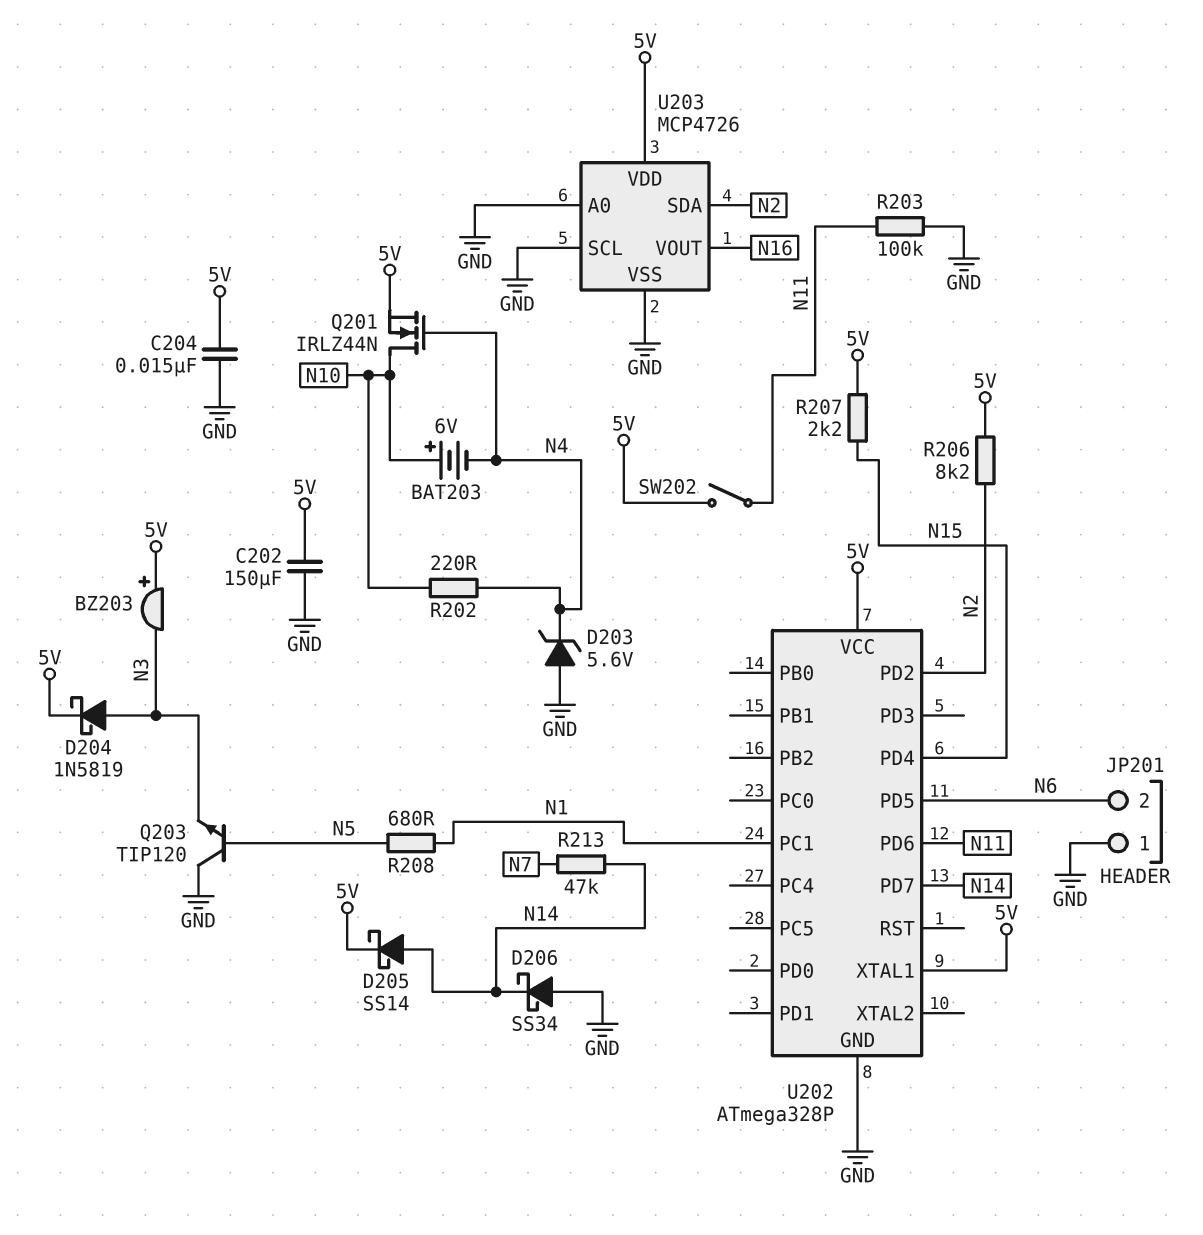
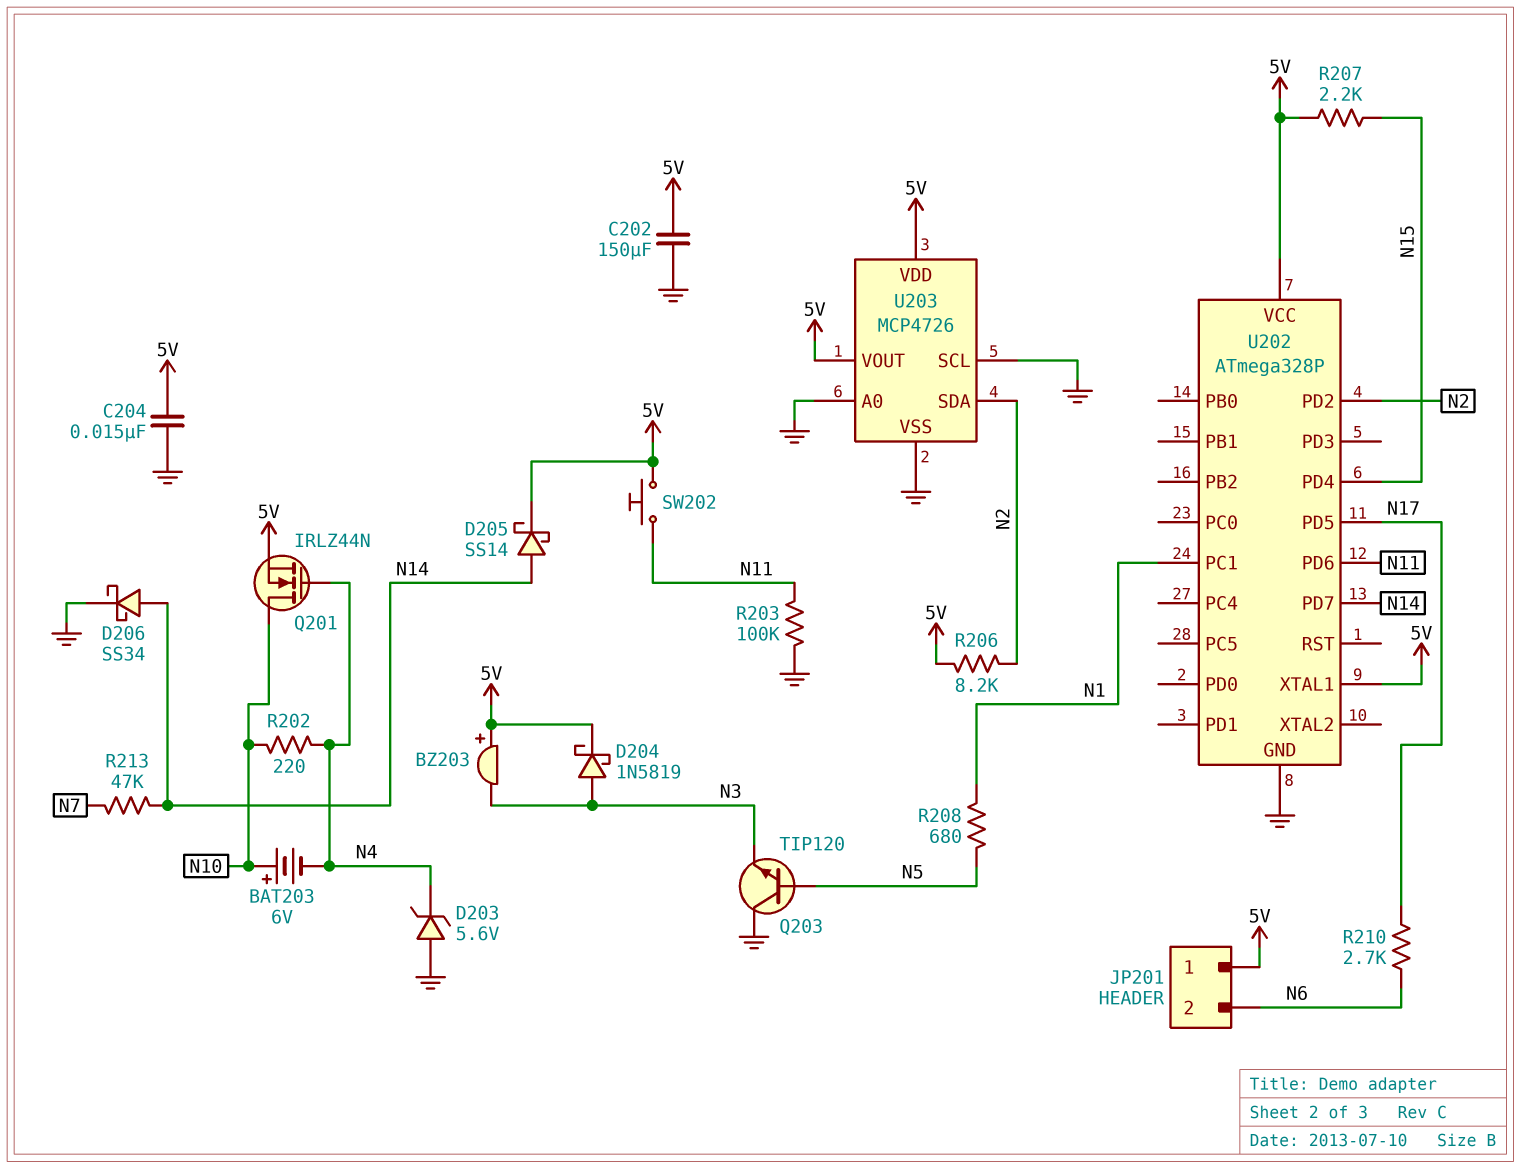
D206: schottky SS34 (A GND, K N14) -> schottky SS34 (A N14, K GND)
JP201 pin 1: GND -> 5V
R210: none -> 2.7k (N6, N17)
SW202: switch (5V, N11) -> button (5V, N11)
U202 pin PD5: N6 -> N17
U203 pin VOUT: N16 -> 5V

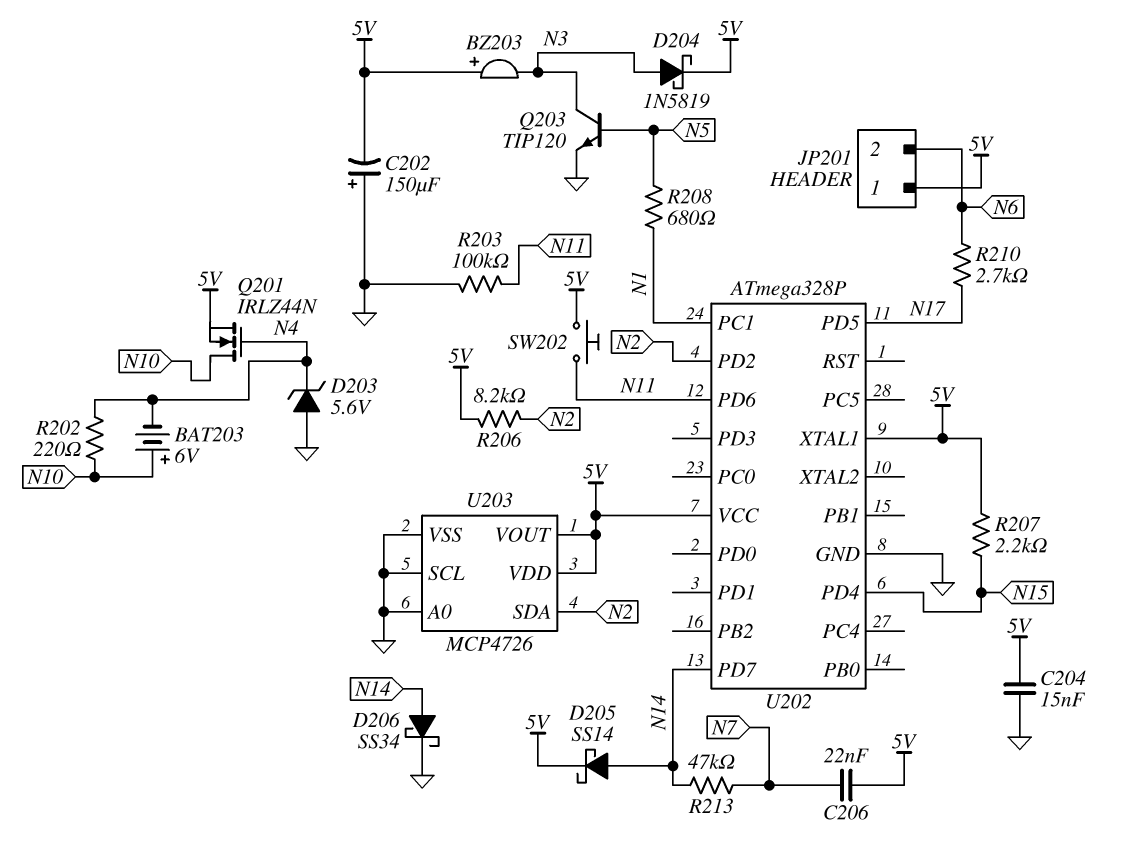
C202: 150uF (5V, GND) -> 150uF (plus GND, minus 5V)
C206: none -> 22nF (5V, N7)
Q203: NPN TIP120 (B N5, C GND, E N3) -> NPN TIP120 (B N5, C N3, E GND)

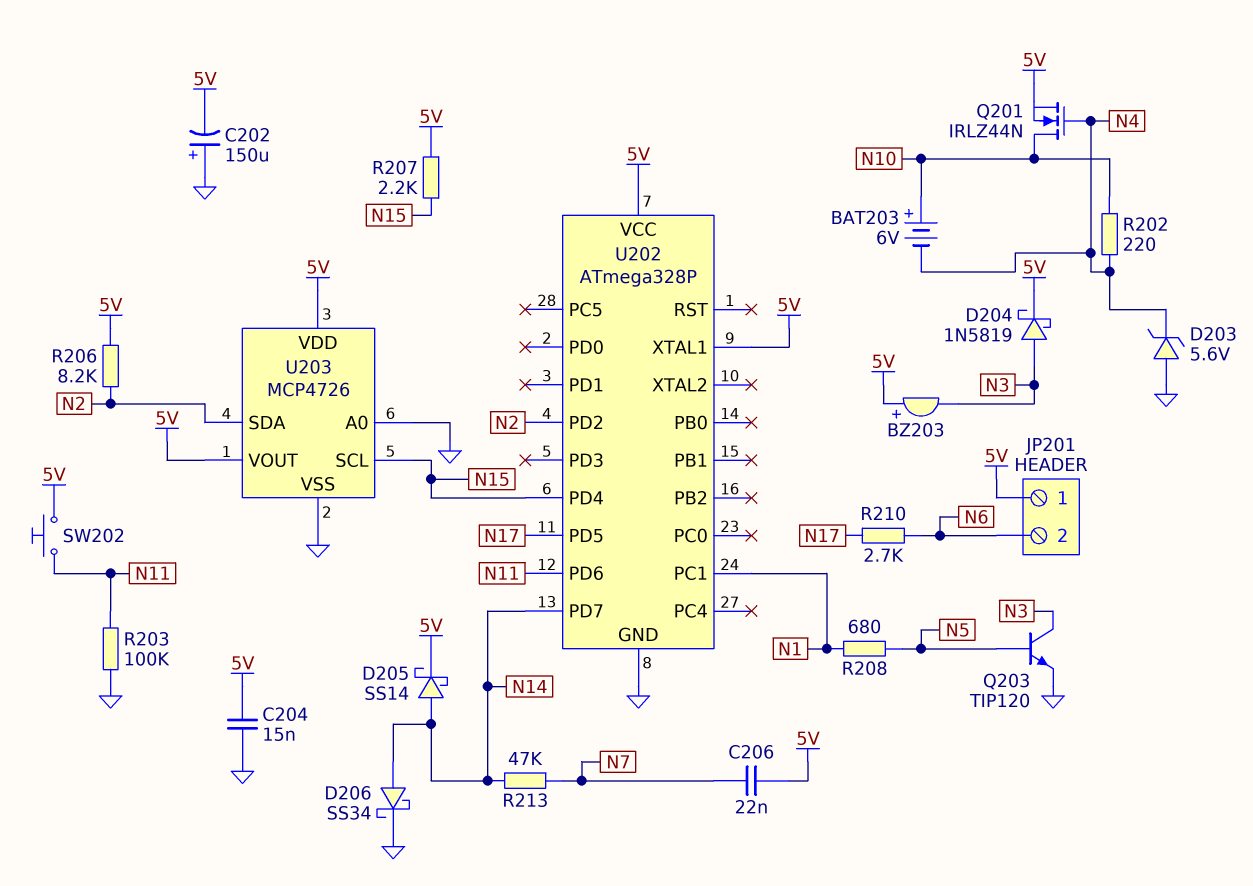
U203 pin SCL: GND -> N15

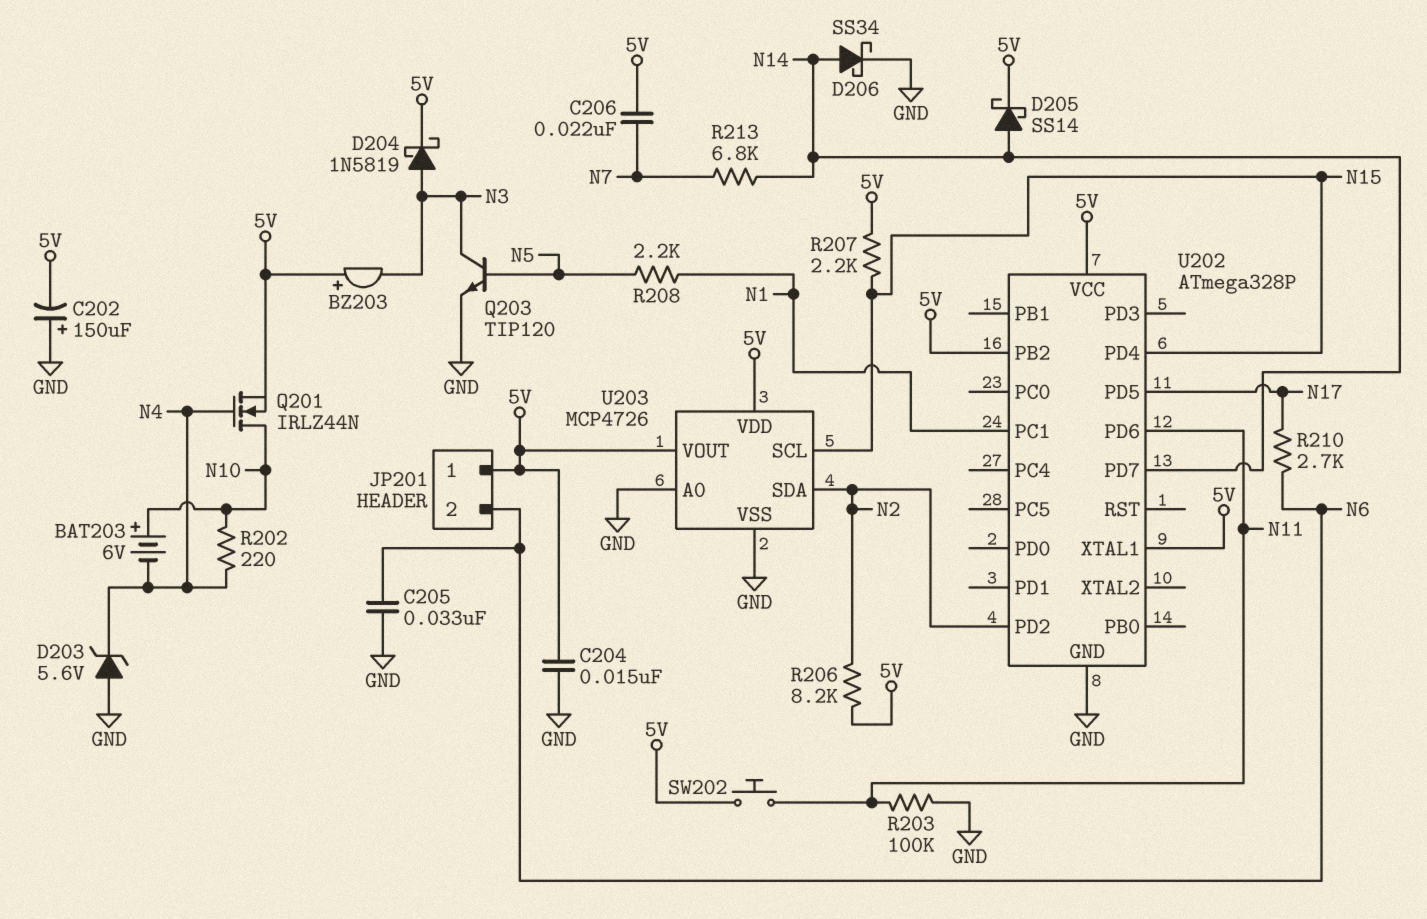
C205: none -> 33nF (GND, N6)
R208: 680 (N1, N5) -> 2.2k (N1, N5)
R213: 47k (N7, N14) -> 6.8k (N7, N14)
U202 pin PB2: none -> 5V

